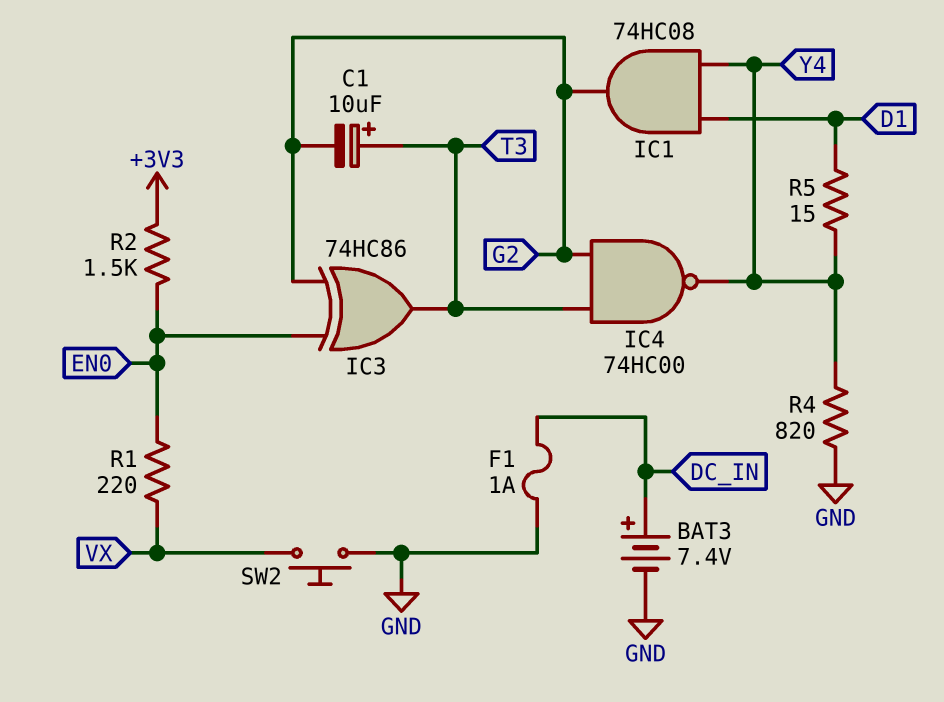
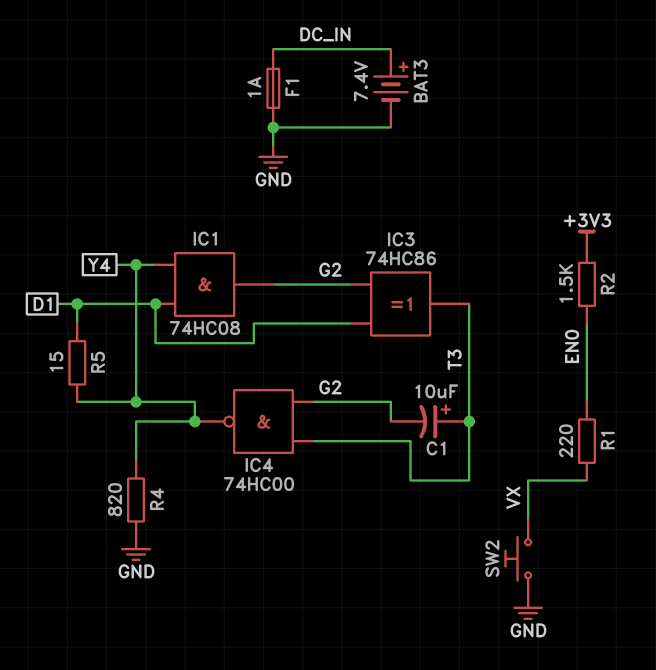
IC3: XOR 74HC86 (in EN0, in G2, out T3) -> XOR 74HC86 (in D1, in G2, out T3)

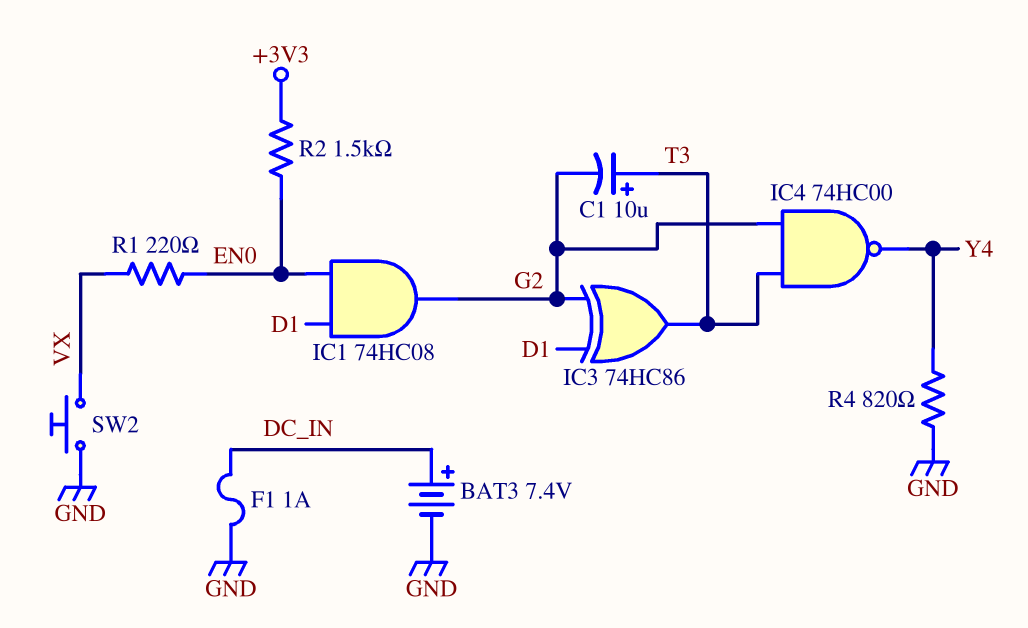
IC1: AND 74HC08 (in D1, in Y4, out G2) -> AND 74HC08 (in D1, in EN0, out G2)
R5: 15 (D1, Y4) -> none

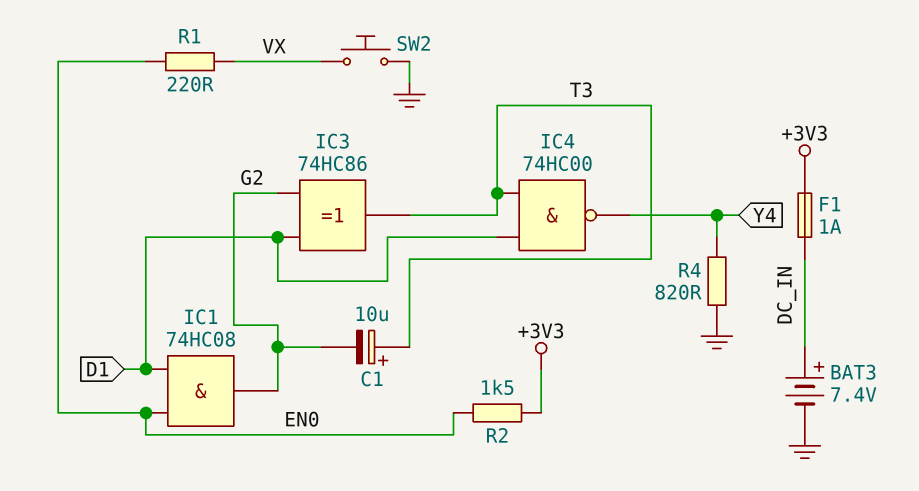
F1: 1A (DC_IN, GND) -> 1A (+3V3, DC_IN)
IC4: NAND 74HC00 (in G2, in T3, out Y4) -> NAND 74HC00 (in D1, in T3, out Y4)

